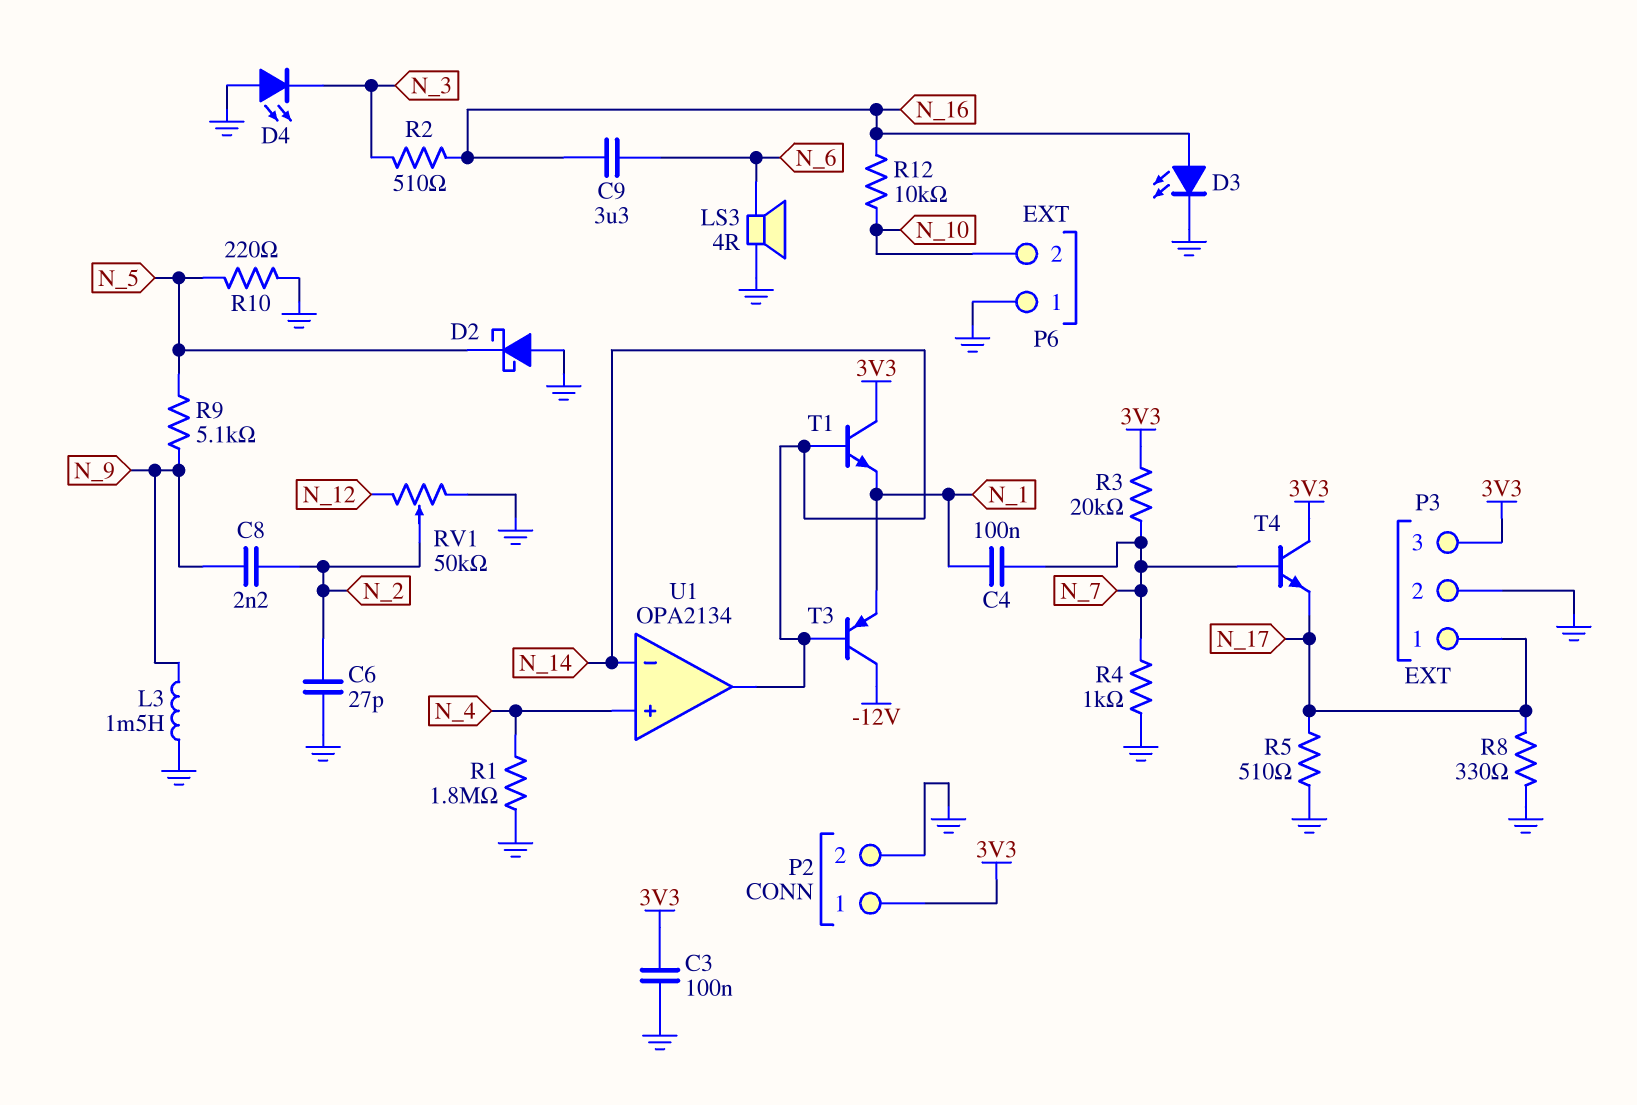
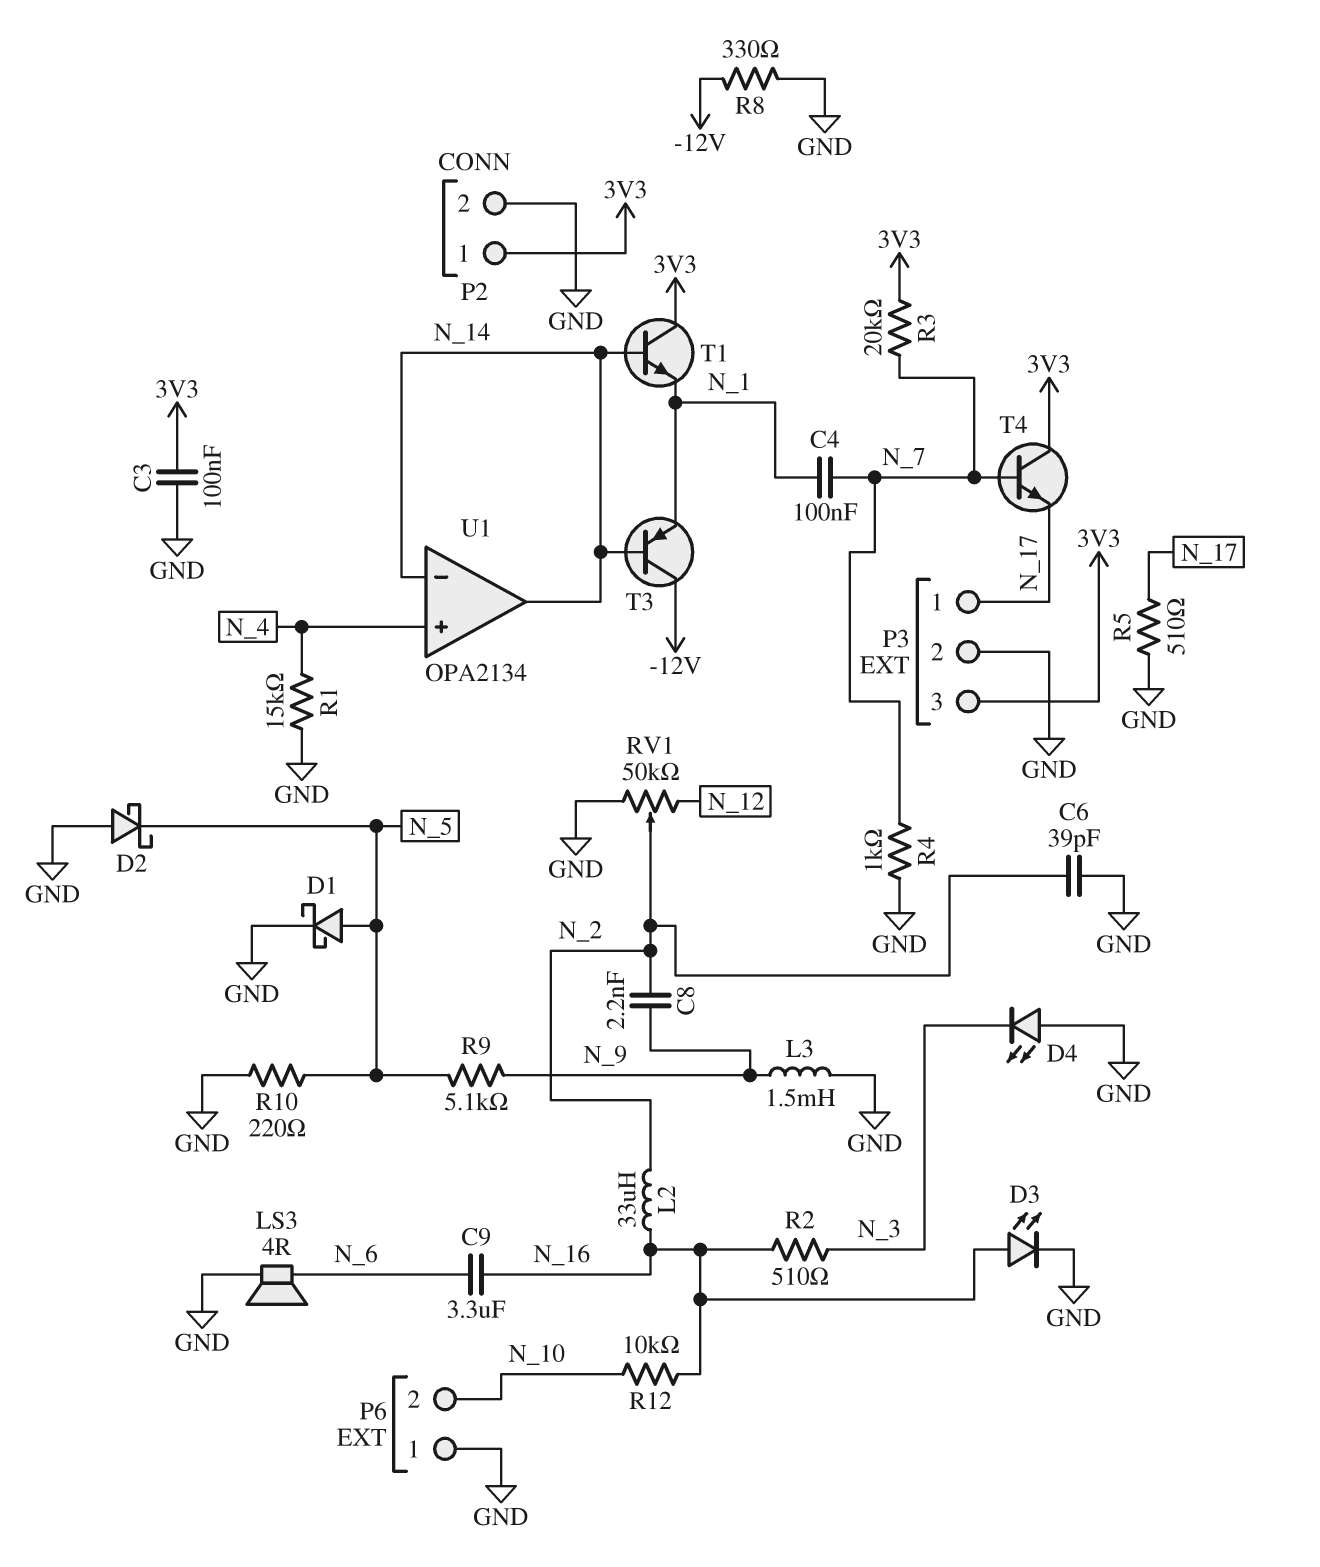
C6: 27pF (GND, N_2) -> 39pF (GND, N_2)
D1: none -> schottky (A N_5, K GND)
L2: none -> 33uH (N_2, N_16)
R1: 1.8M (GND, N_4) -> 15k (GND, N_4)
R8: 330 (GND, N_17) -> 330 (-12V, GND)

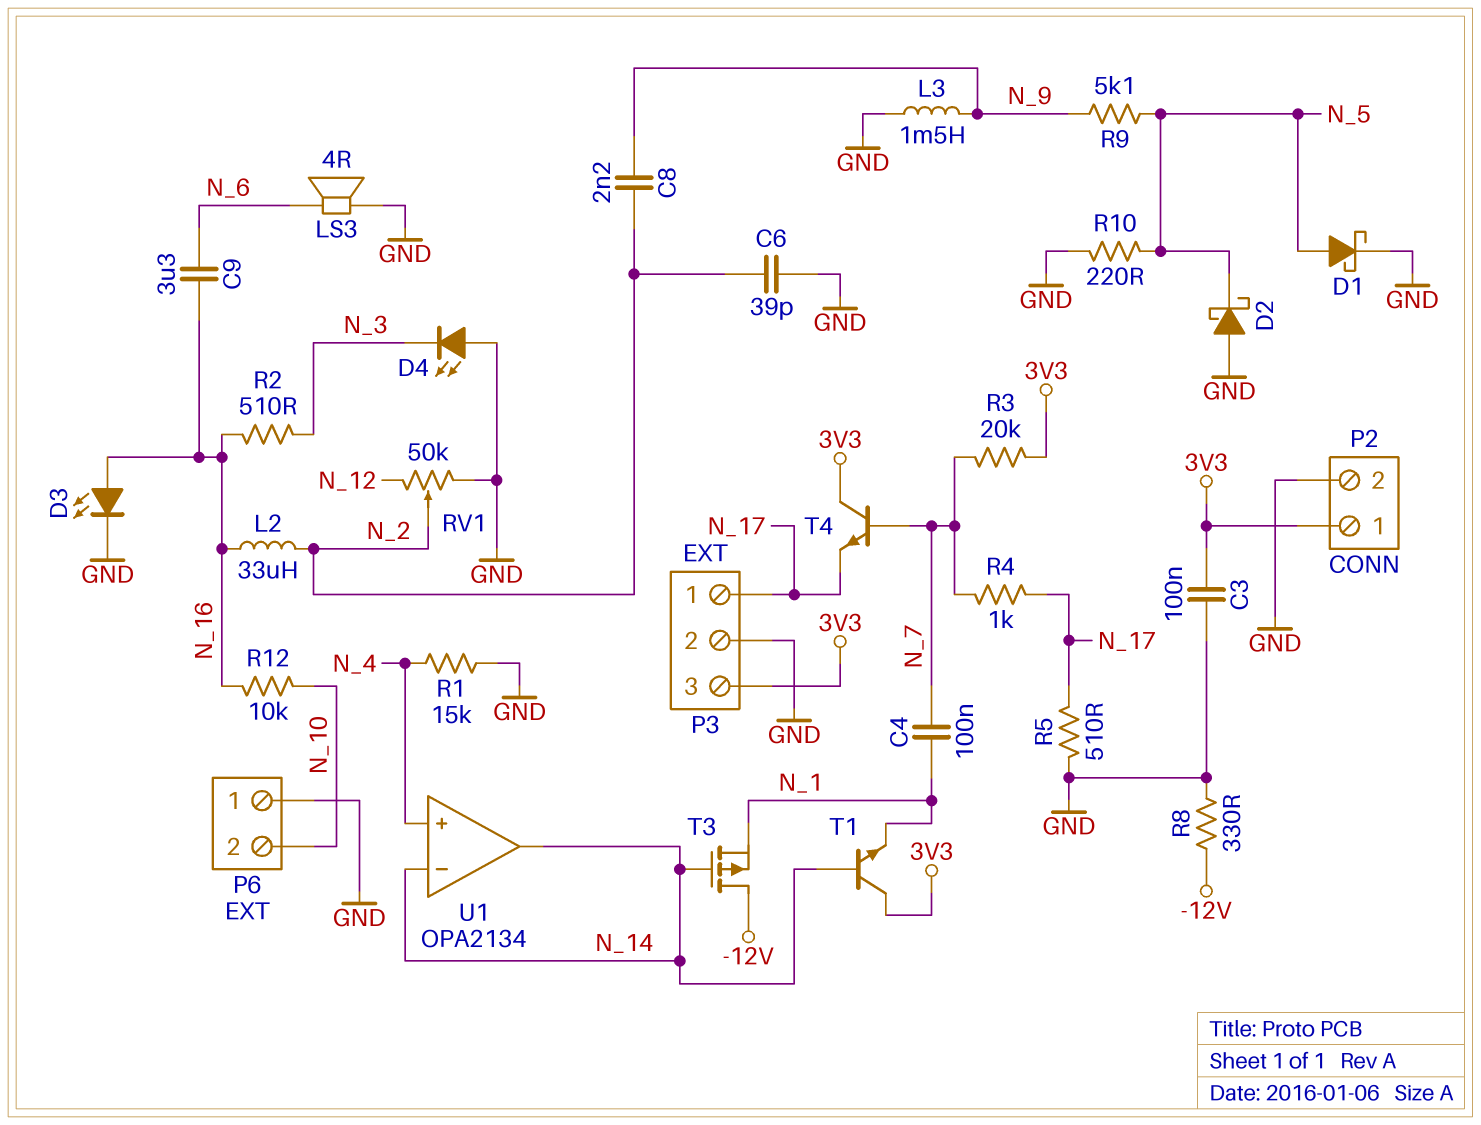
R4: 1k (GND, N_7) -> 1k (N_7, N_17)
T3: PNP (B N_14, C -12V, E N_1) -> PMOS (G N_14, D -12V, S N_1)

